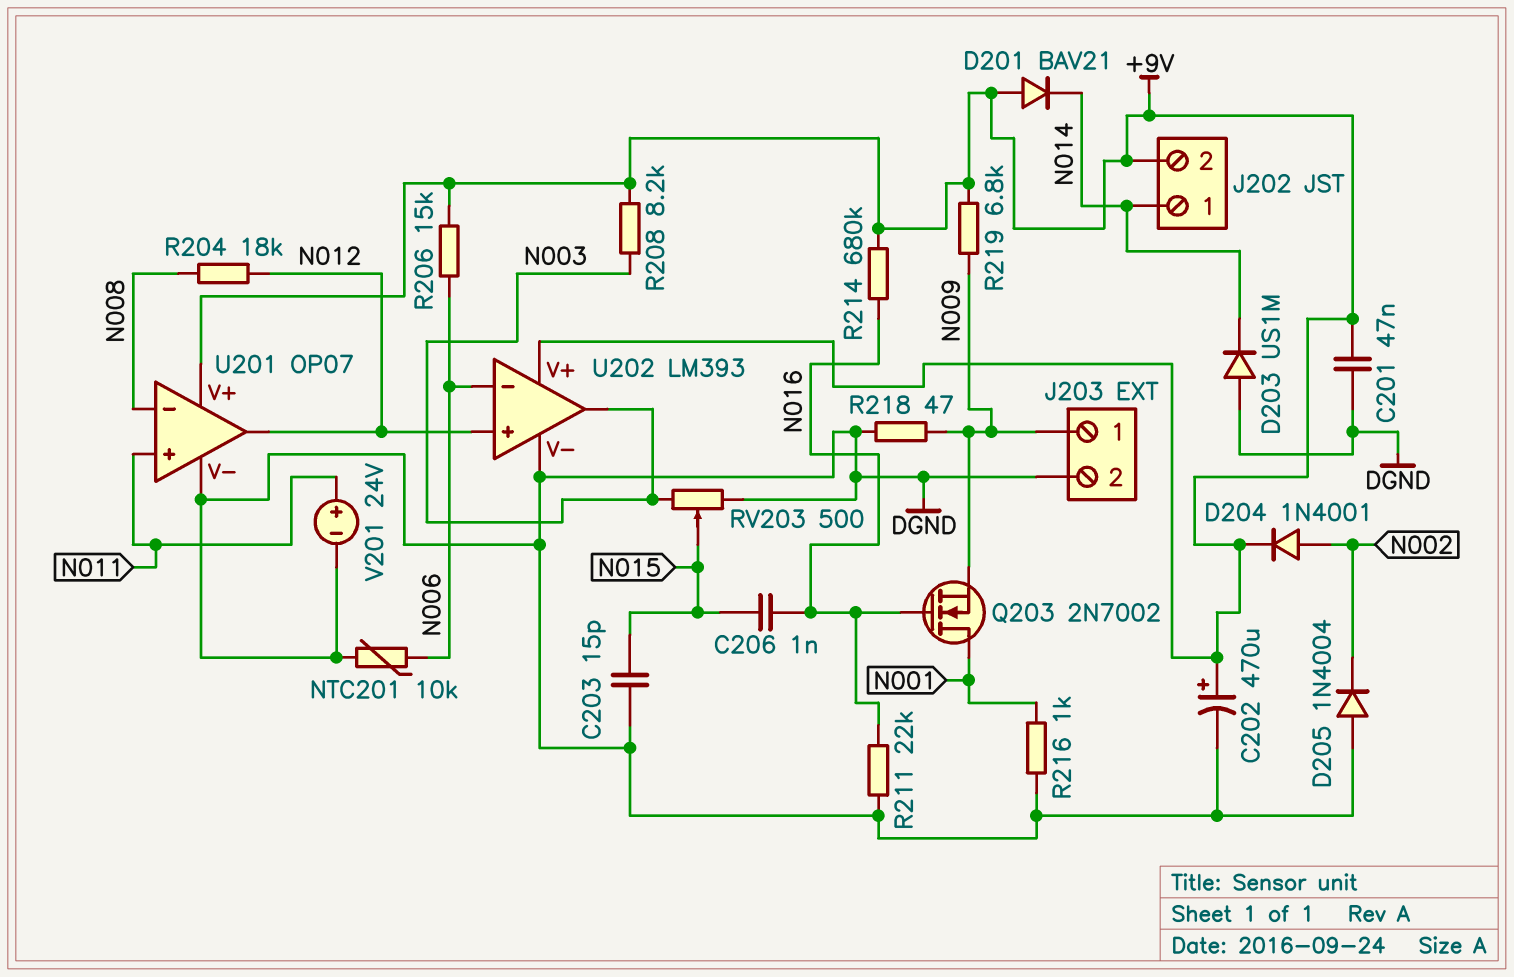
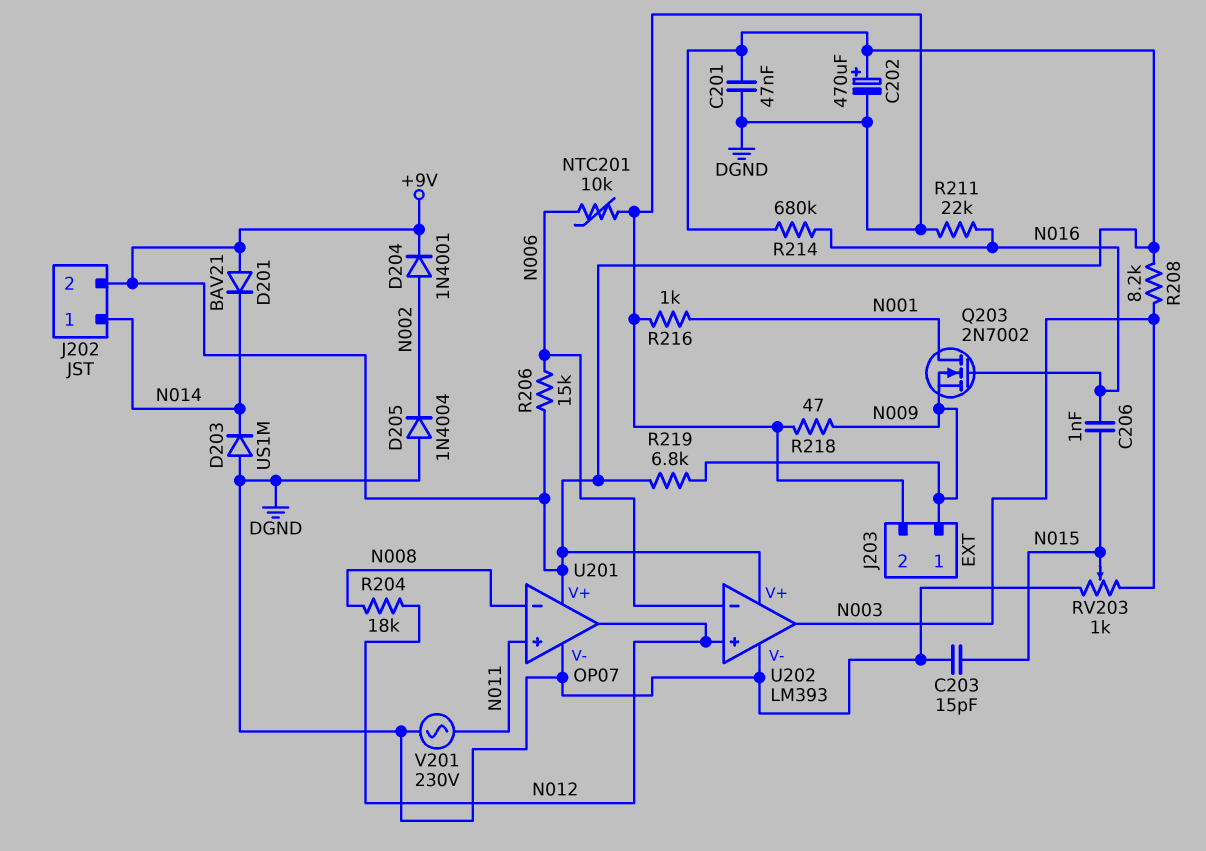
RV203: 500 (DGND, N003, wiper N015) -> 1k (DGND, N003, wiper N015)
V201: 24V (plus N011, minus DGND) -> AC 230V (DGND, N011)

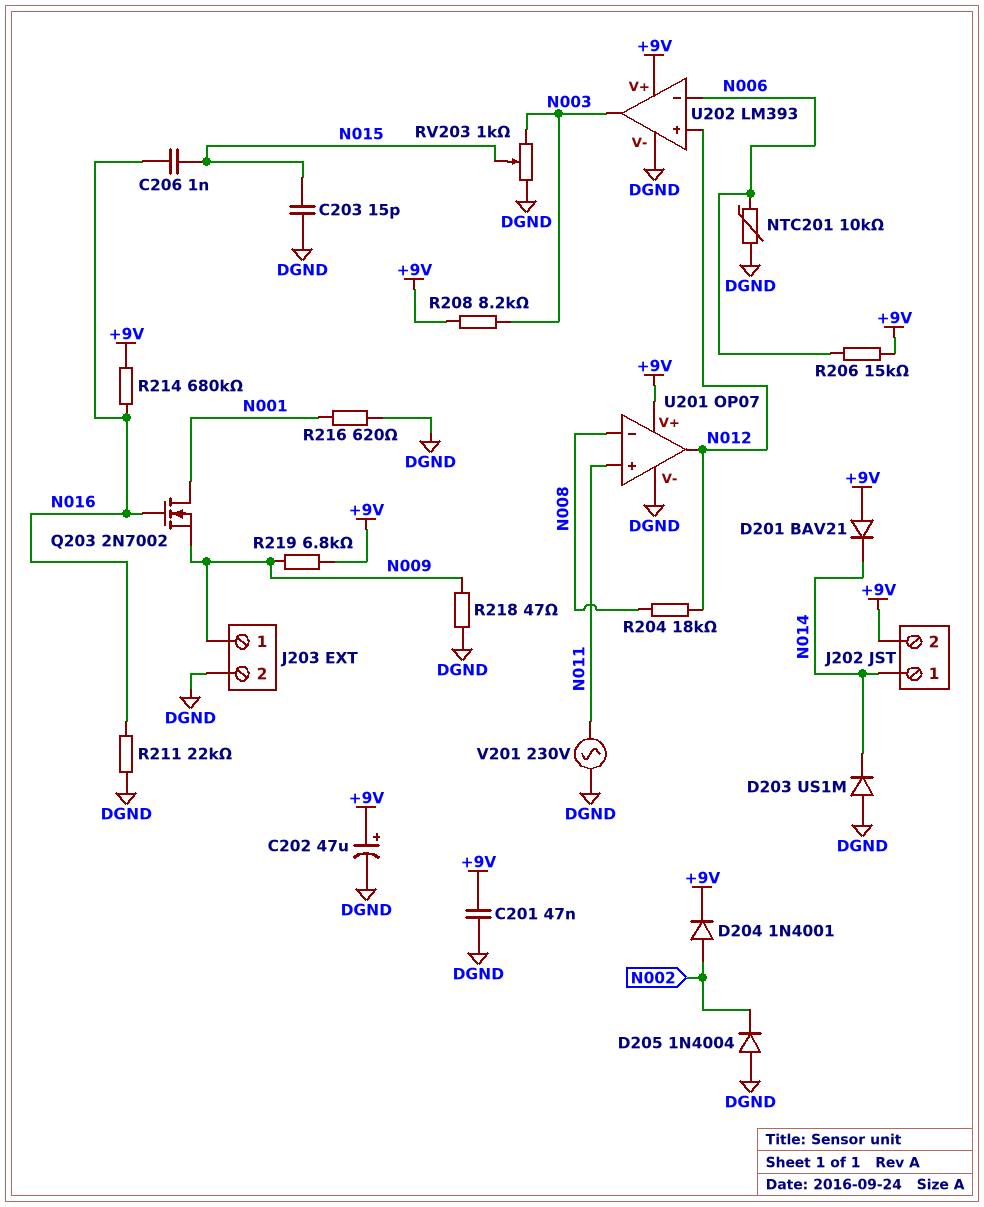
C202: 470uF (plus +9V, minus DGND) -> 47uF (plus +9V, minus DGND)
R216: 1k (DGND, N001) -> 620 (DGND, N001)

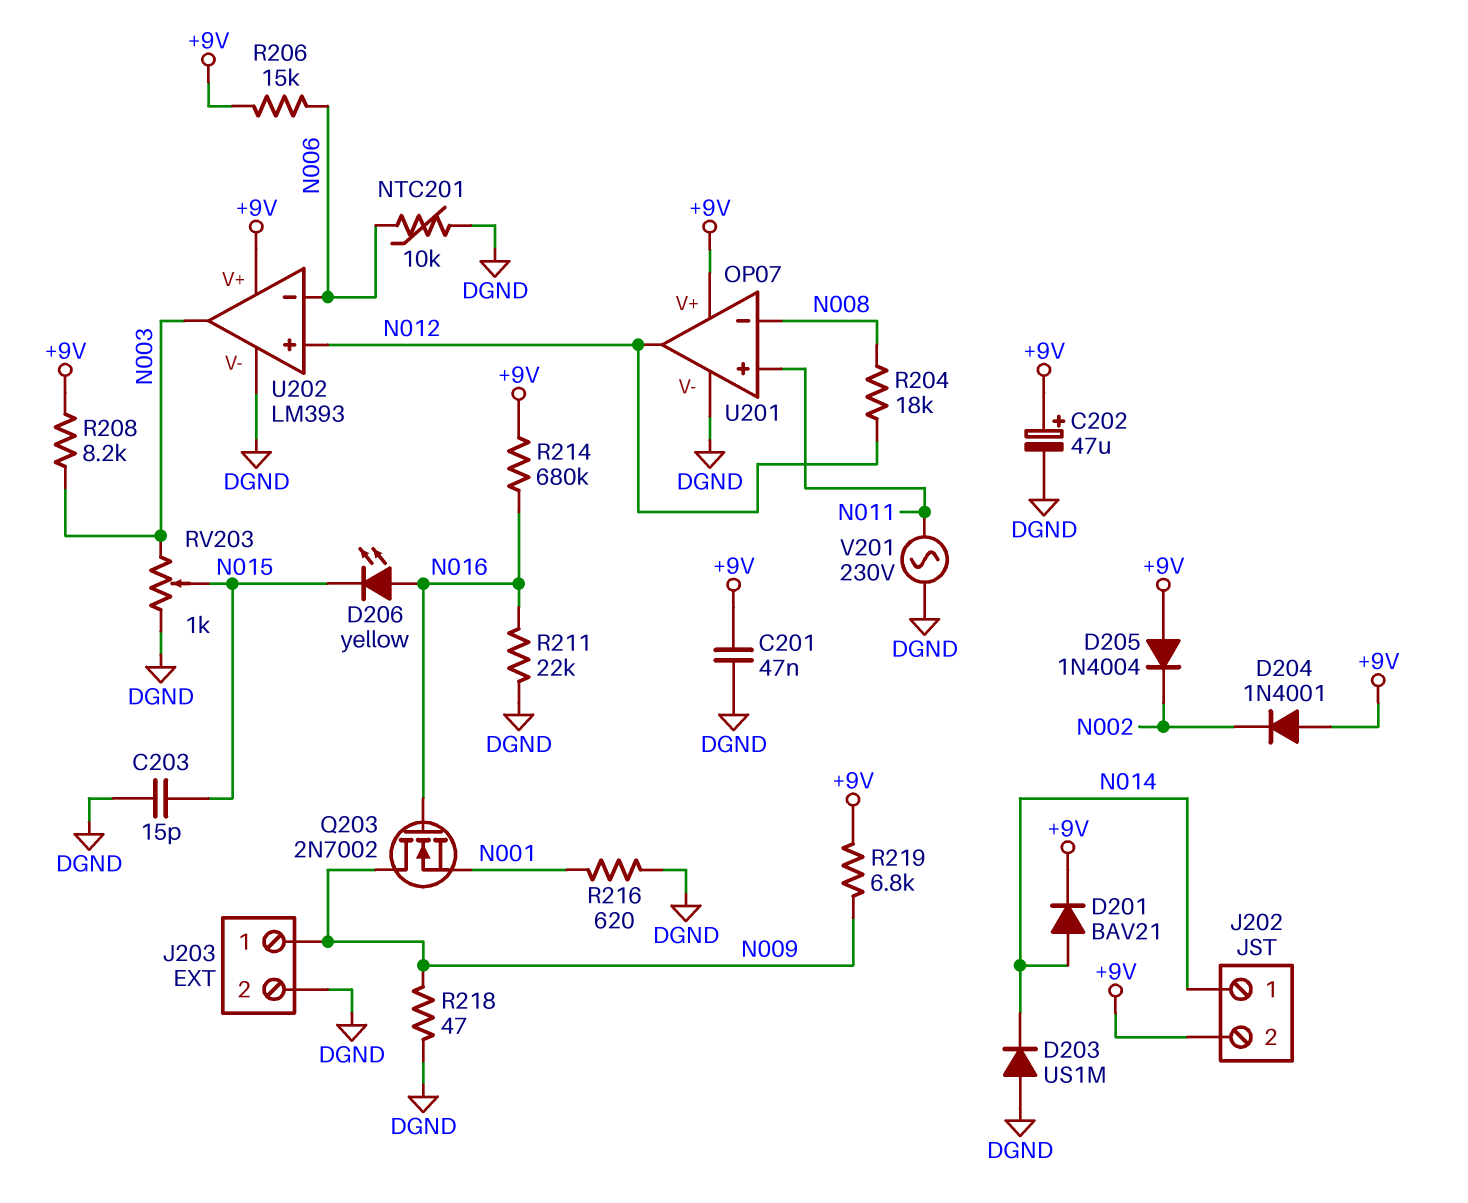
C206: 1nF (N015, N016) -> none
D201: diode BAV21 (A +9V, K N014) -> diode BAV21 (A N014, K +9V)
D204: diode 1N4001 (A N002, K +9V) -> diode 1N4001 (A +9V, K N002)
D205: diode 1N4004 (A DGND, K N002) -> diode 1N4004 (A +9V, K N002)
D206: none -> LED yellow (A N016, K N015)
Q203: NMOS 2N7002 (G N016, D N001, S N009) -> NMOS 2N7002 (G N016, D N009, S N001)

